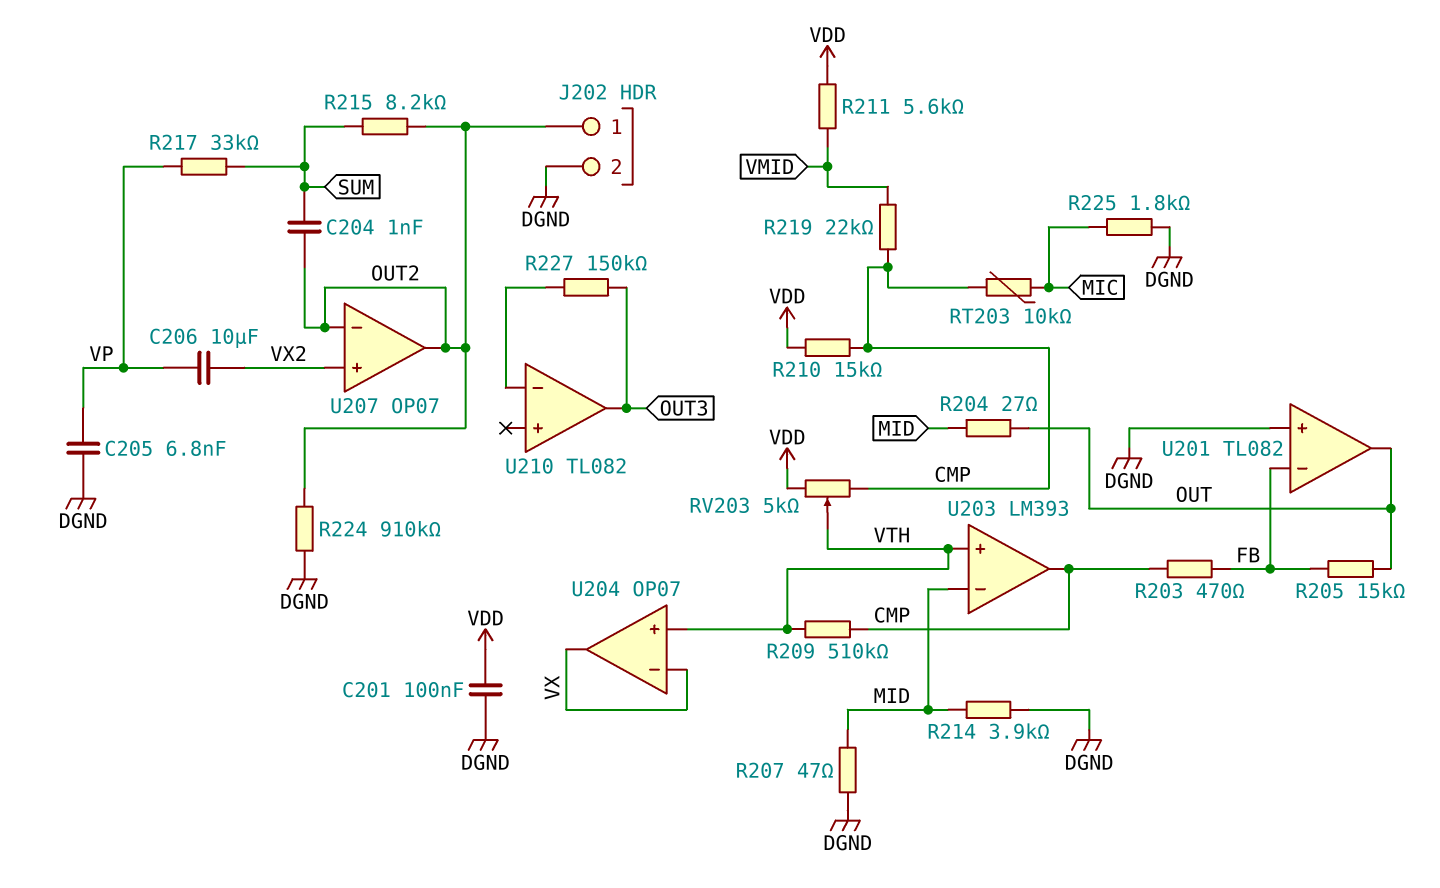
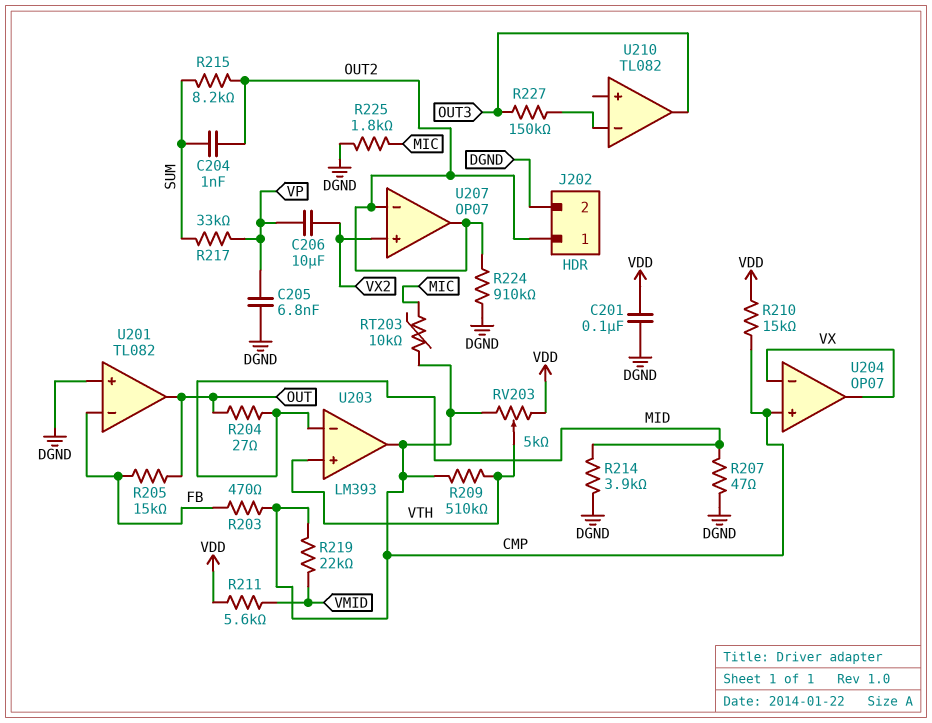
U204 pin in+: VTH -> CMP

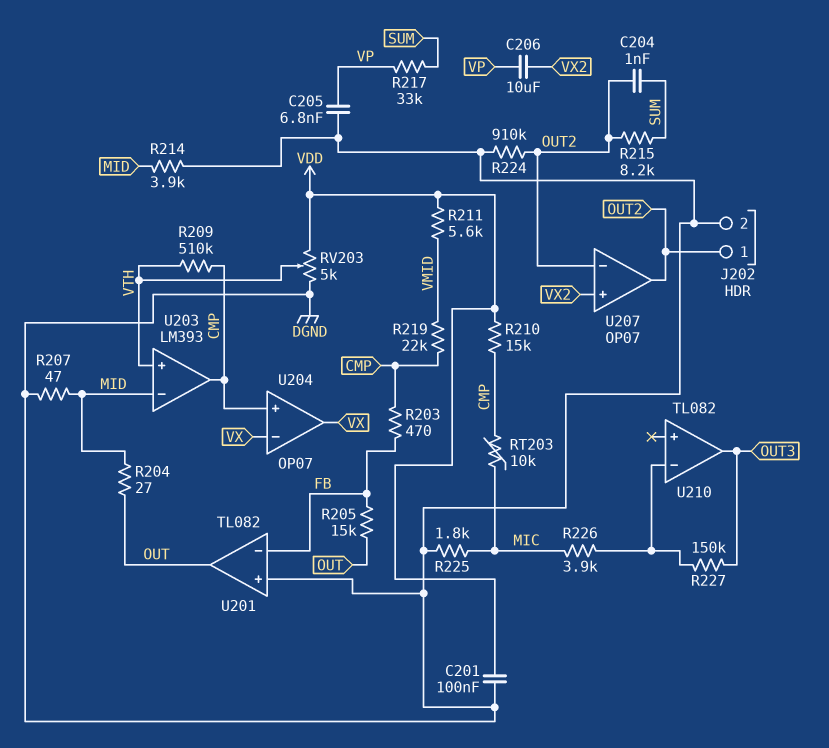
R226: none -> 3.9k (MIC, U210/in-)
RV203: 5k (CMP, VDD, wiper VTH) -> 5k (DGND, VDD, wiper VTH)

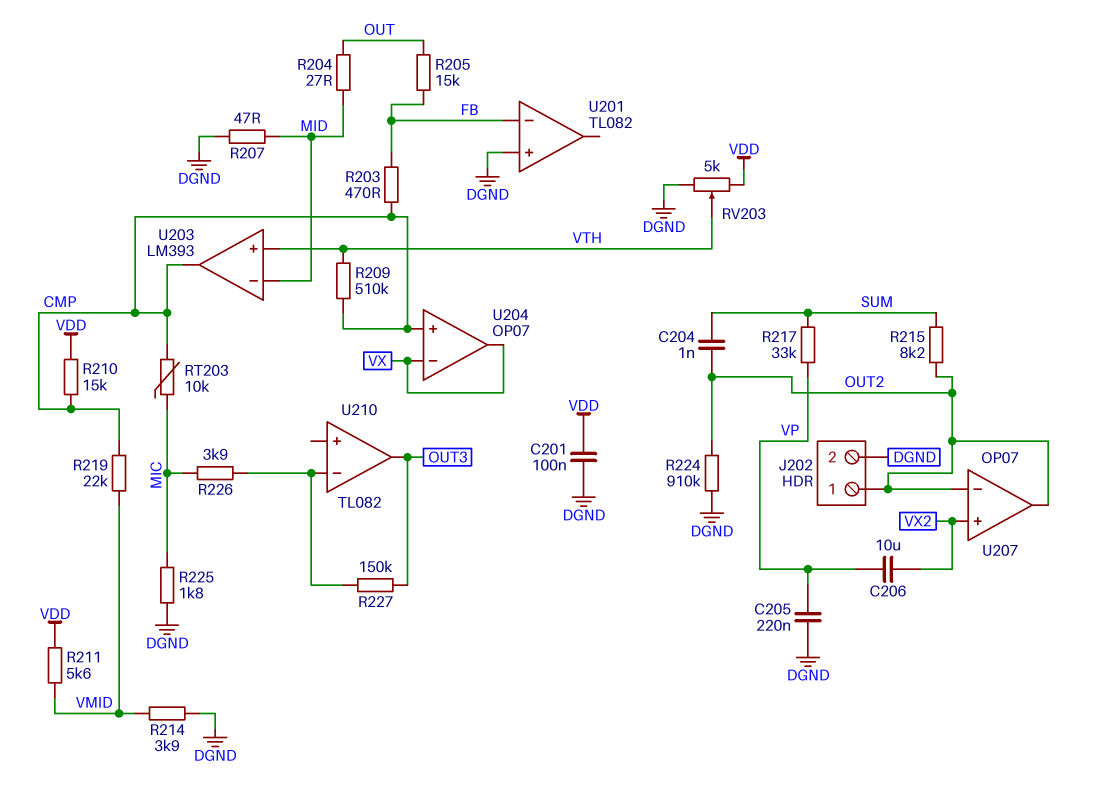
C205: 6.8nF (DGND, VP) -> 220nF (DGND, VP)
R214: 3.9k (DGND, MID) -> 3.9k (DGND, VMID)
U201 pin out: OUT -> none

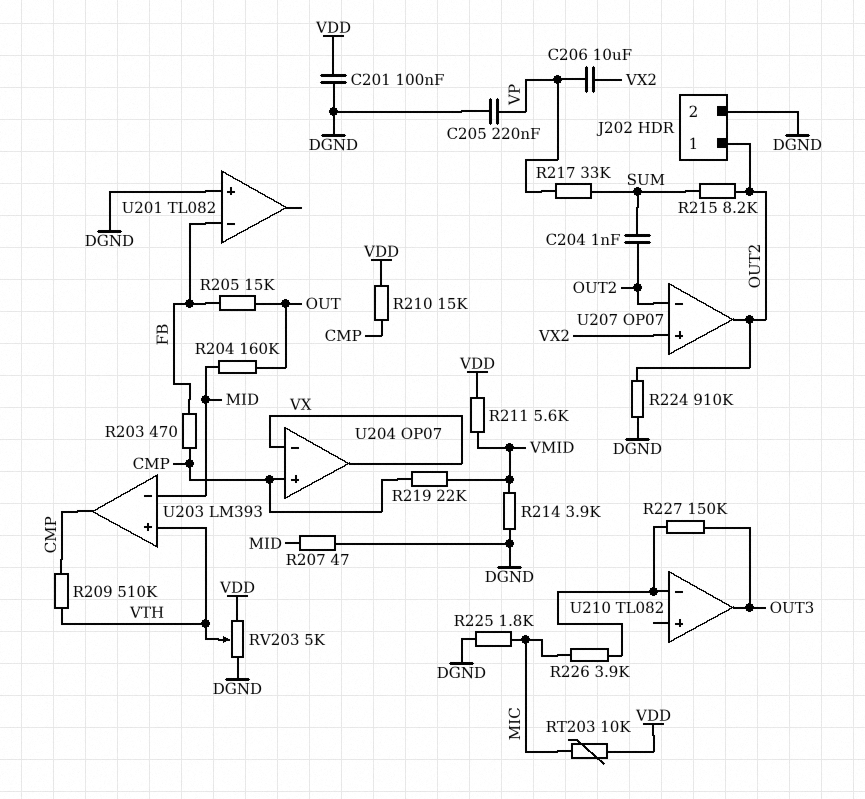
R204: 27 (MID, OUT) -> 160k (MID, OUT)
RT203: 10k (CMP, MIC) -> 10k (MIC, VDD)

